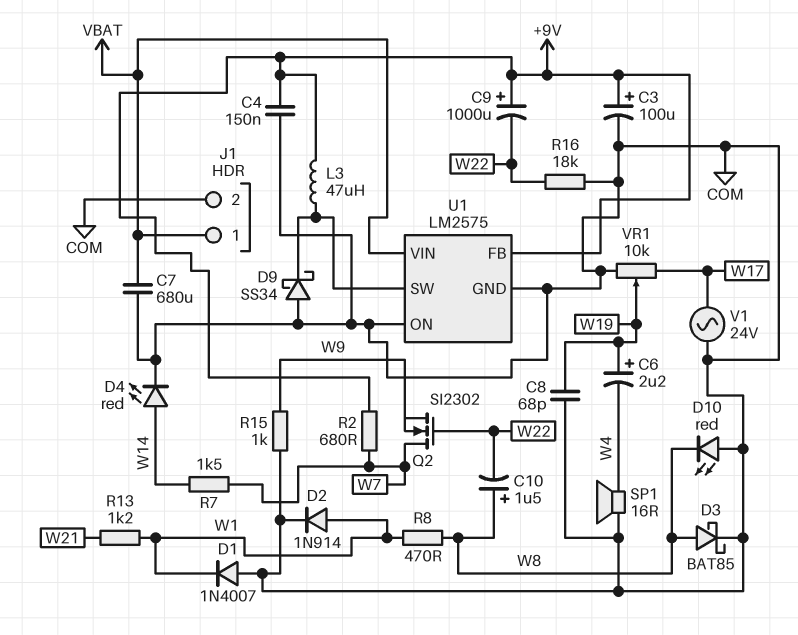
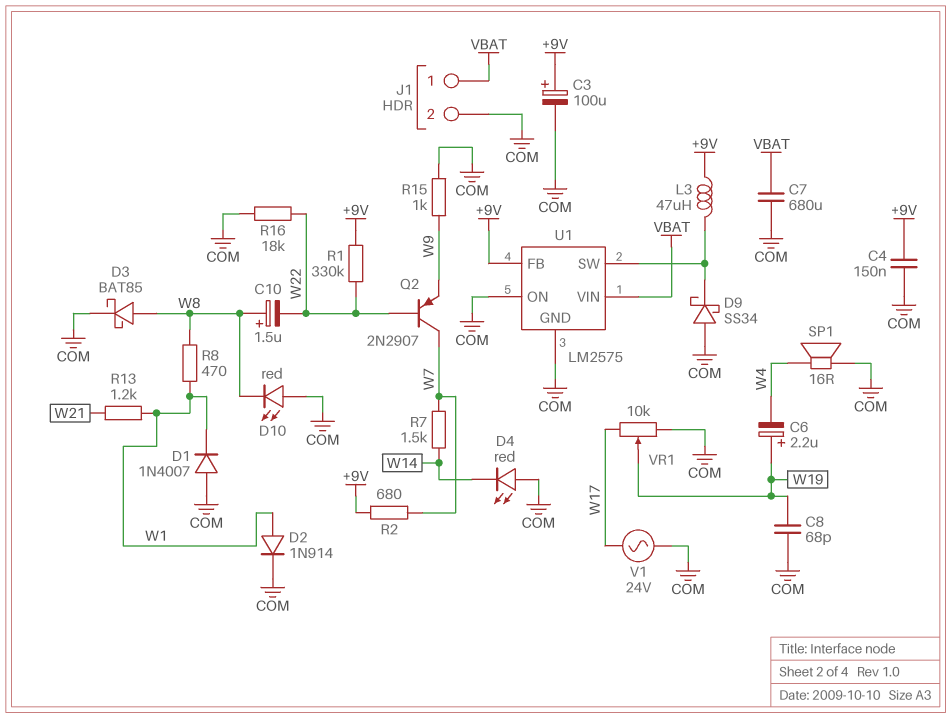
C9: 1000uF (plus +9V, minus W22) -> none
D4: LED red (A W14, K COM) -> LED red (A COM, K W14)
Q2: NMOS SI2302 (G W22, D W7, S W9) -> PNP 2N2907 (B W22, C W7, E W9)
R1: none -> 330k (+9V, W22)

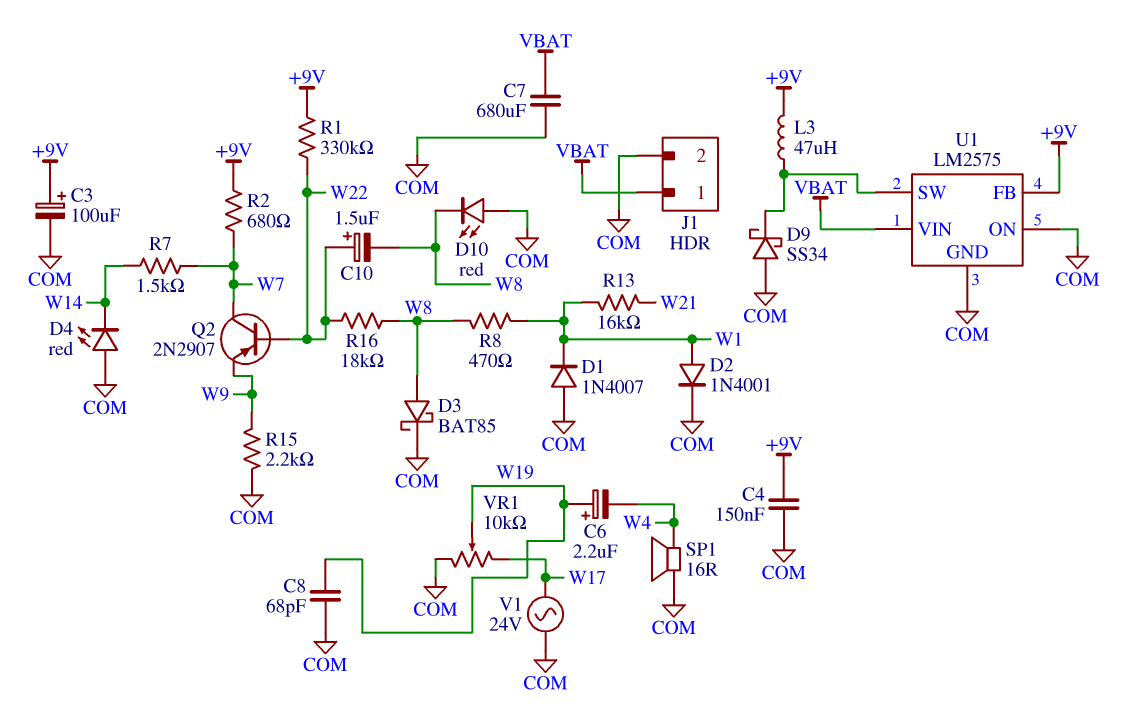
C10: 1.5uF (plus W8, minus W22) -> 1.5uF (plus W22, minus W8)
D2: diode 1N914 (A W1, K COM) -> diode 1N4001 (A W1, K COM)
R13: 1.2k (W1, W21) -> 16k (W1, W21)
R15: 1k (COM, W9) -> 2.2k (COM, W9)
R16: 18k (COM, W22) -> 18k (W8, W22)

